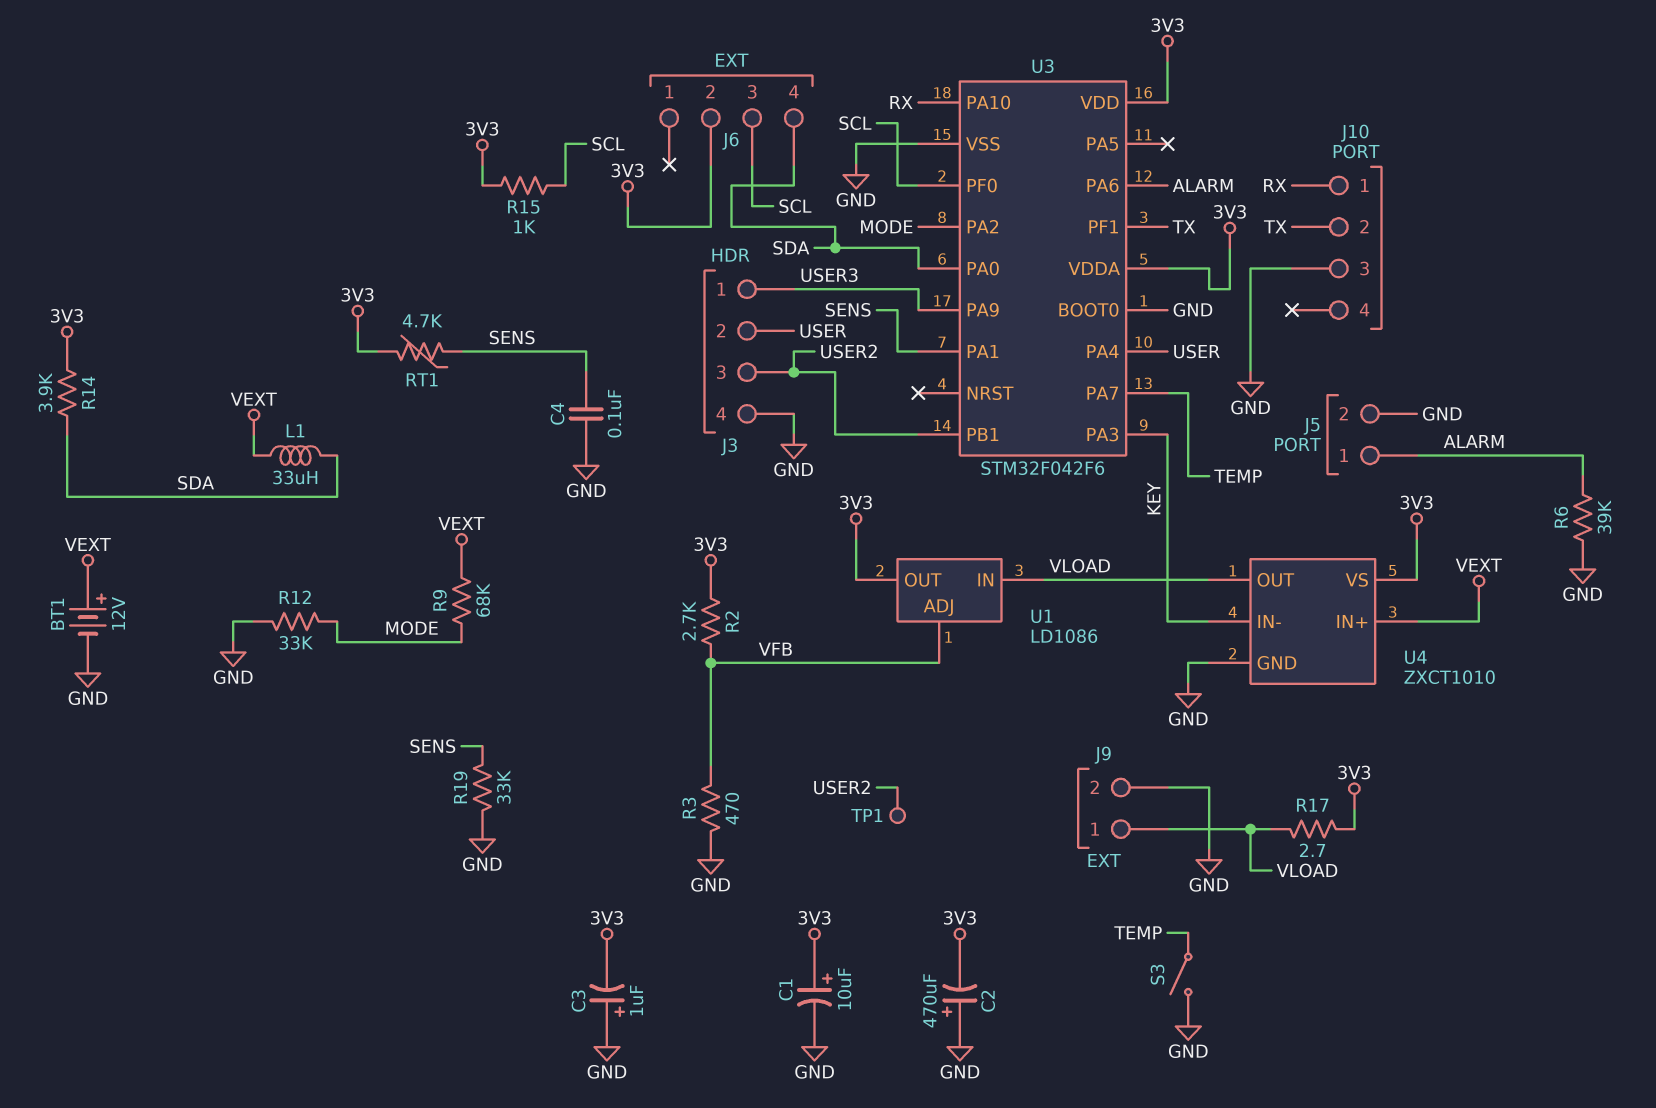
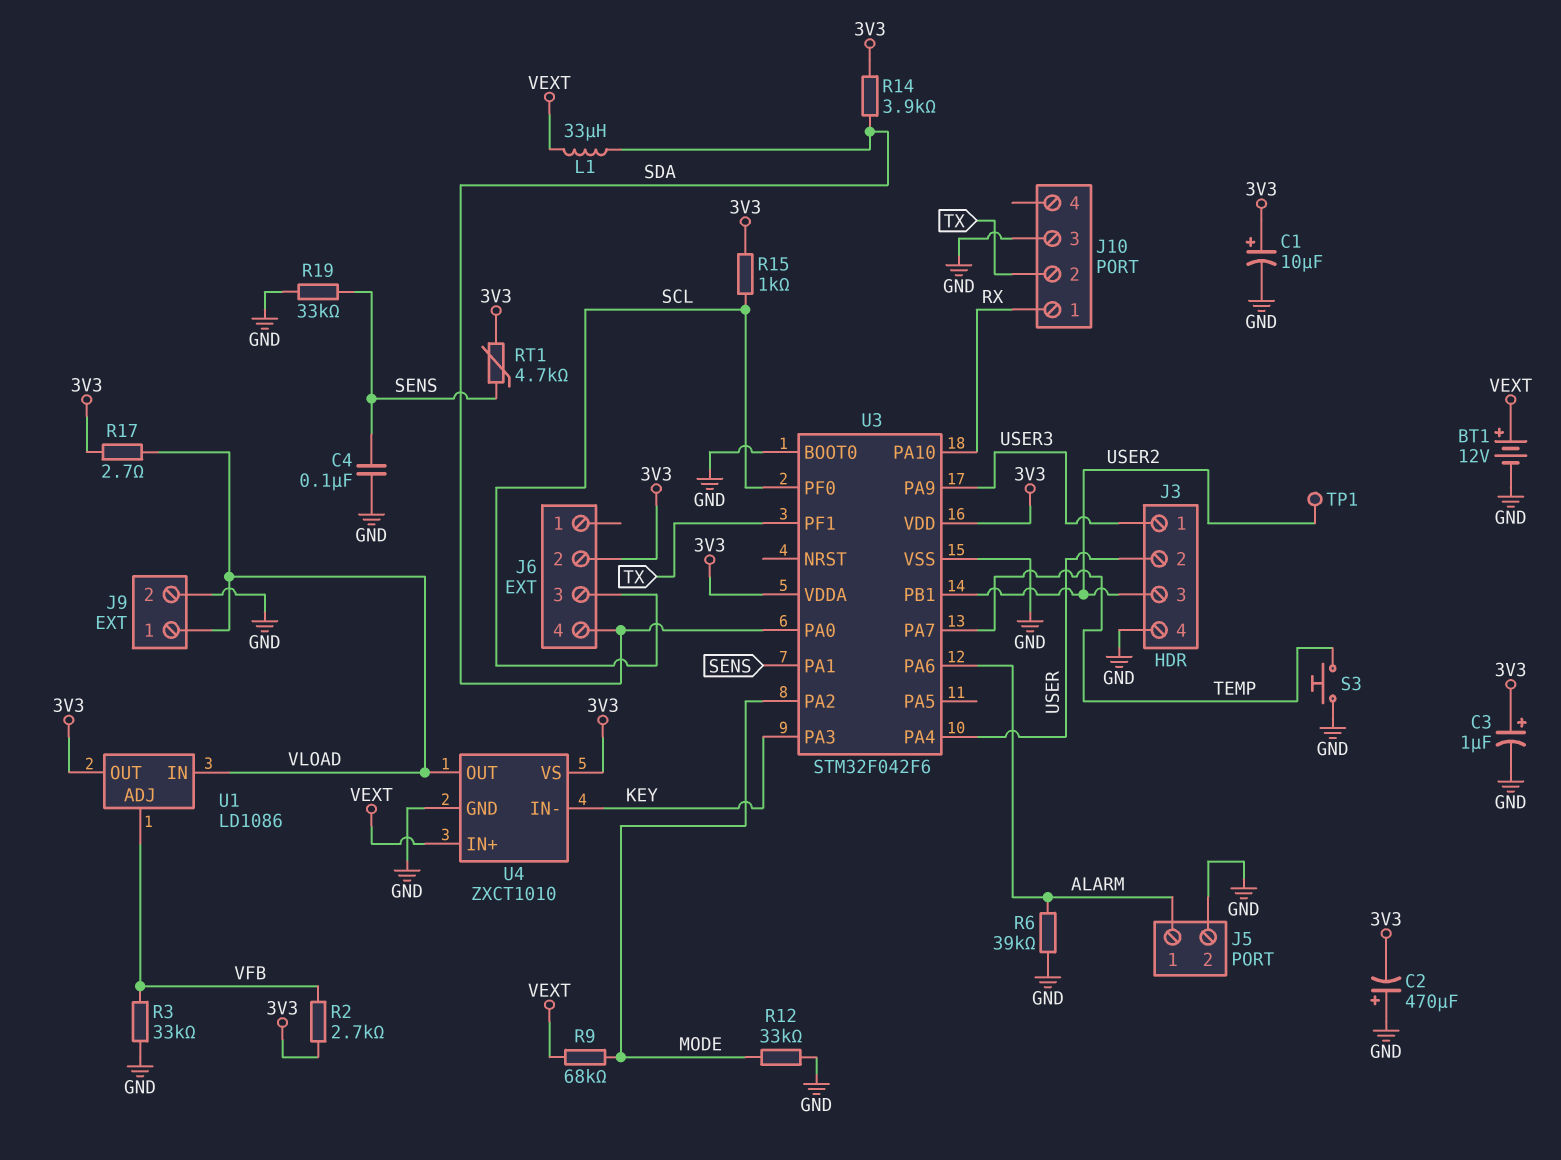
C3: 1uF (plus GND, minus 3V3) -> 1uF (plus 3V3, minus GND)
R3: 470 (GND, VFB) -> 33k (GND, VFB)
S3: switch (GND, TEMP) -> button (GND, TEMP)

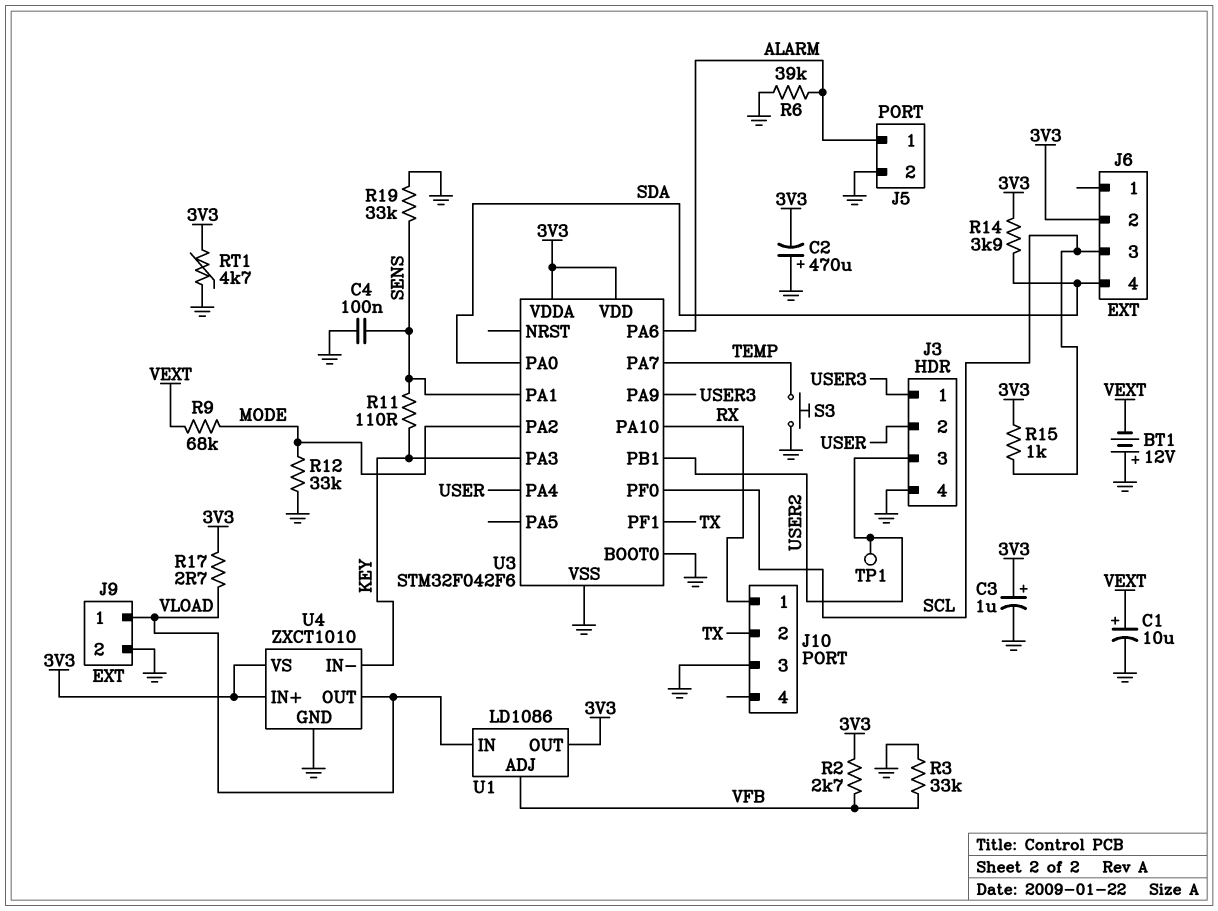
BT1: 12V (plus VEXT, minus GND) -> 12V (plus GND, minus VEXT)
C1: 10uF (plus 3V3, minus GND) -> 10uF (plus VEXT, minus GND)
L1: 33uH (SDA, VEXT) -> none
R11: none -> 110 (KEY, SENS)
RT1: 4.7k (3V3, SENS) -> 4.7k (3V3, GND)
U4 pin IN+: VEXT -> 3V3

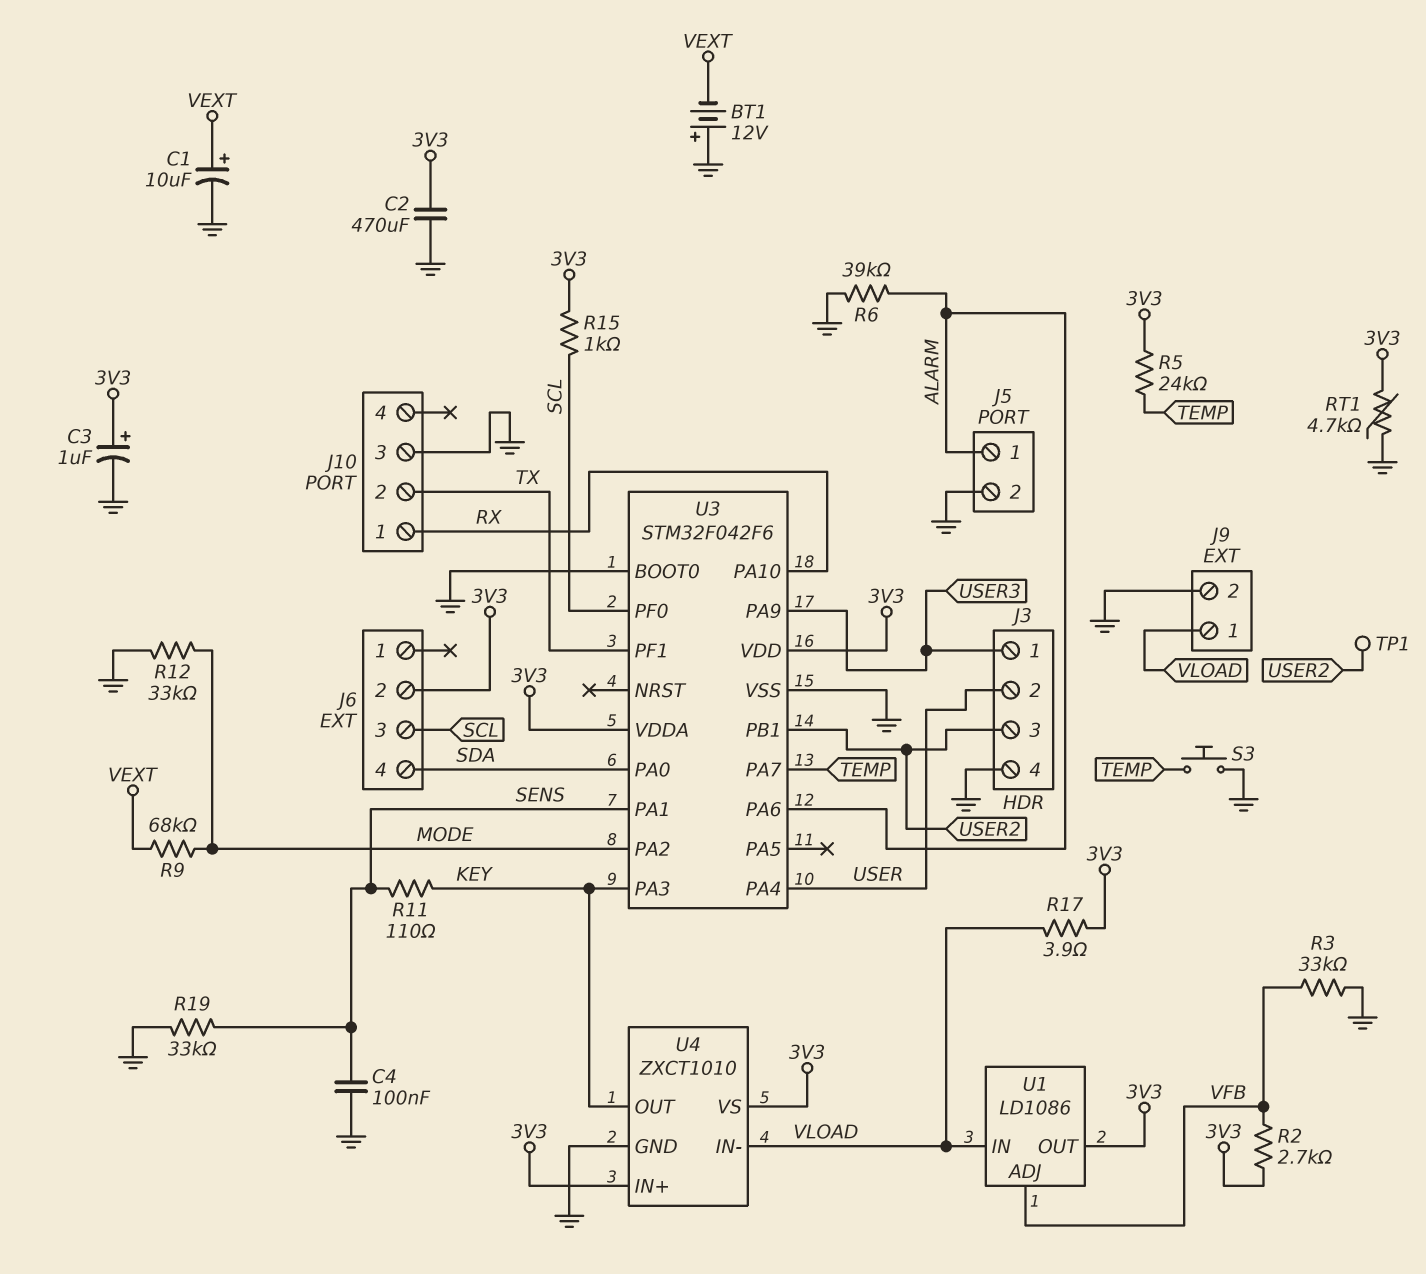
C2: 470uF (plus GND, minus 3V3) -> 470uF (3V3, GND)
R5: none -> 24k (3V3, TEMP)
R14: 3.9k (3V3, SDA) -> none
R17: 2.7 (3V3, VLOAD) -> 3.9 (3V3, VLOAD)
U4 pin IN-: KEY -> VLOAD
U4 pin OUT: VLOAD -> KEY

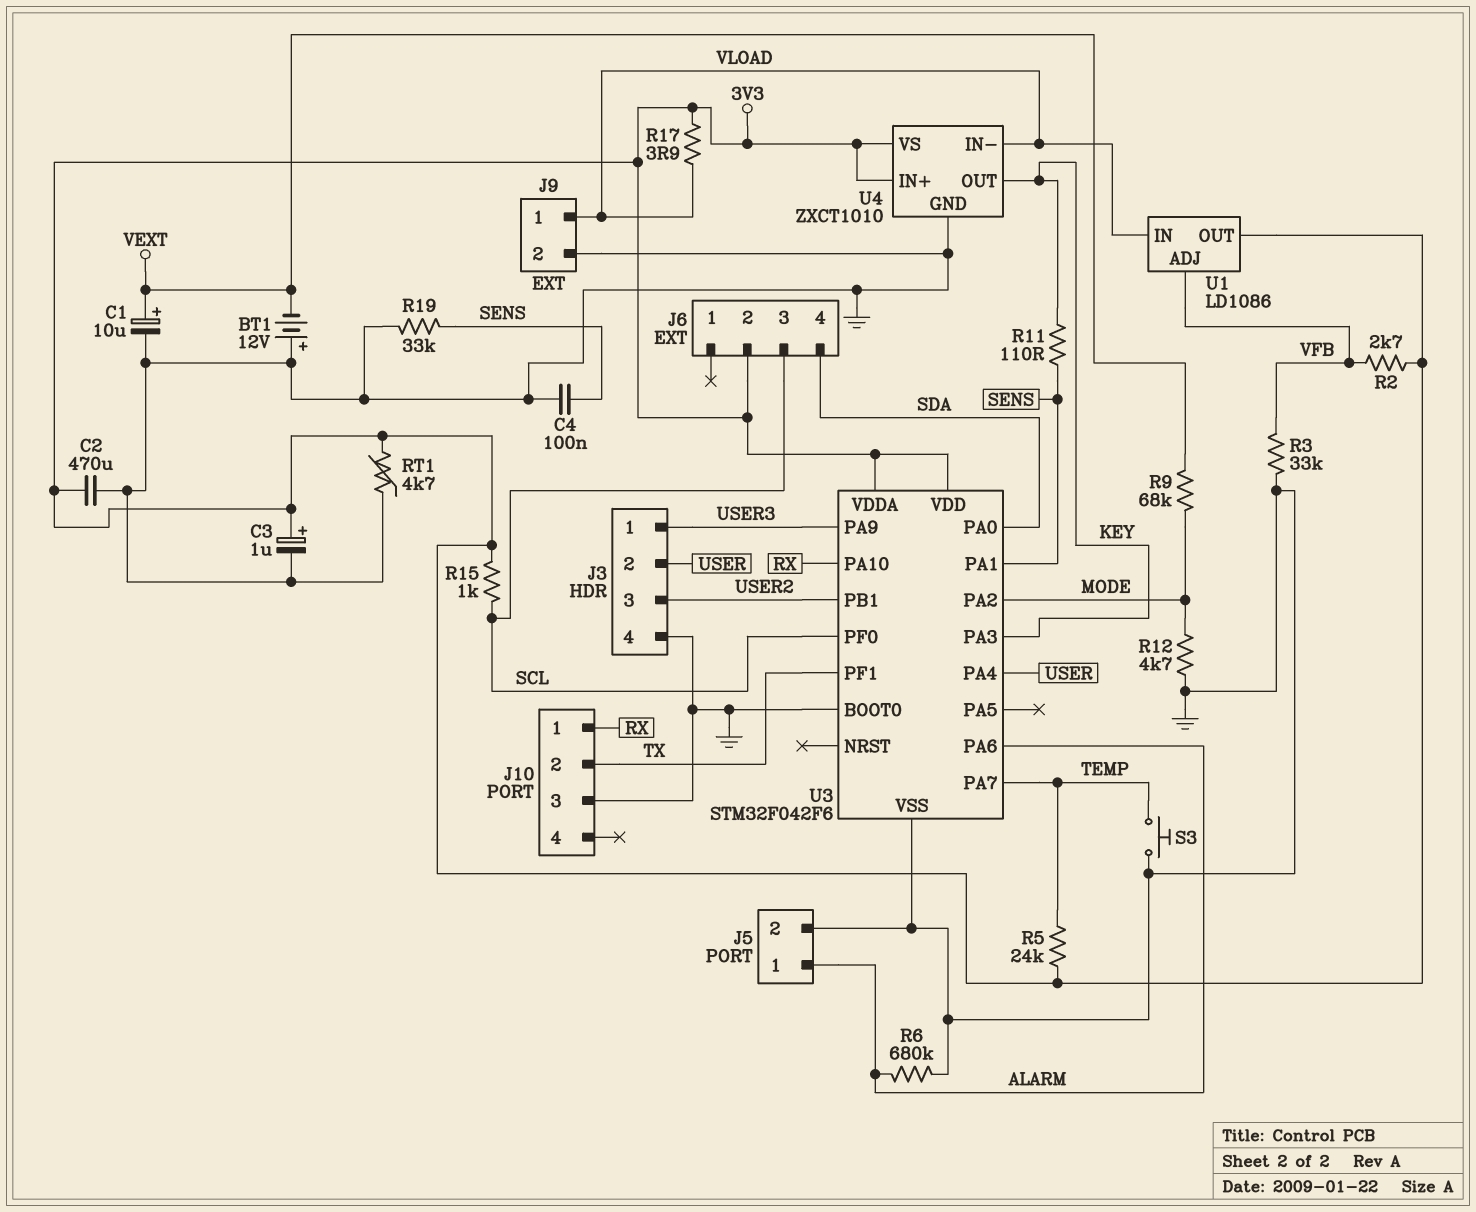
R6: 39k (ALARM, GND) -> 680k (ALARM, GND)
R12: 33k (GND, MODE) -> 4.7k (GND, MODE)
TP1: test point (USER2) -> none

